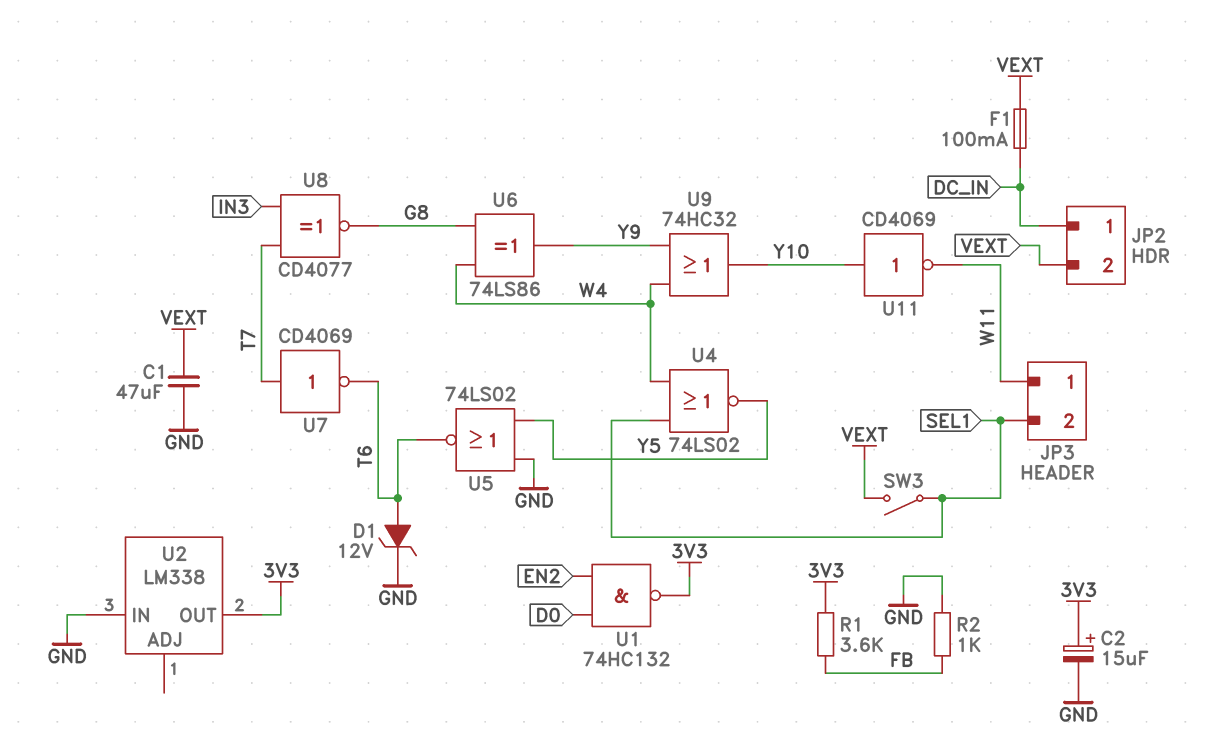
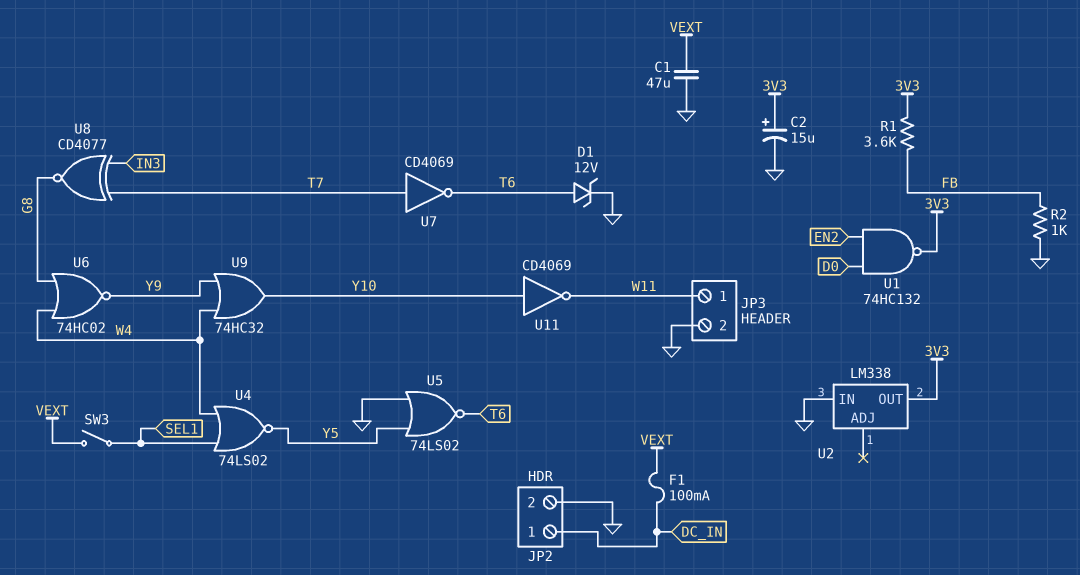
JP2 pin 2: VEXT -> GND
JP3 pin 2: SEL1 -> GND
U6: XOR 74LS86 (in G8, in W4, out Y9) -> NOR 74HC02 (in G8, in W4, out Y9)

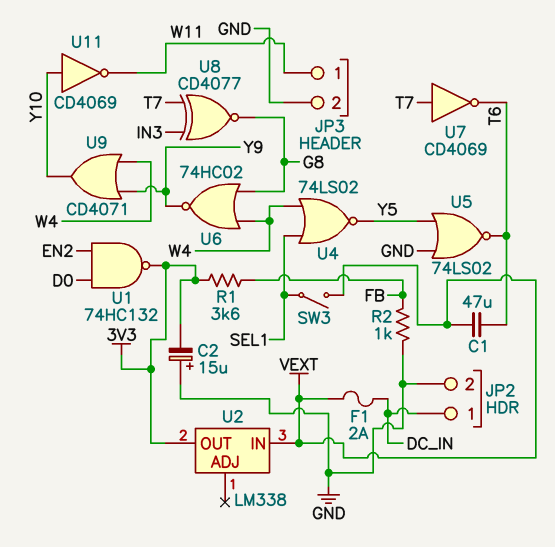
C1: 47uF (GND, VEXT) -> 47uF (T6, VEXT)
C2: 15uF (plus 3V3, minus GND) -> 15uF (plus GND, minus 3V3)
D1: zener 12V (A T6, K GND) -> none
F1: 100mA (DC_IN, VEXT) -> 2A (DC_IN, VEXT)
U2 pin IN: GND -> VEXT
U9: OR 74HC32 (in W4, in Y9, out Y10) -> OR CD4071 (in W4, in Y9, out Y10)

